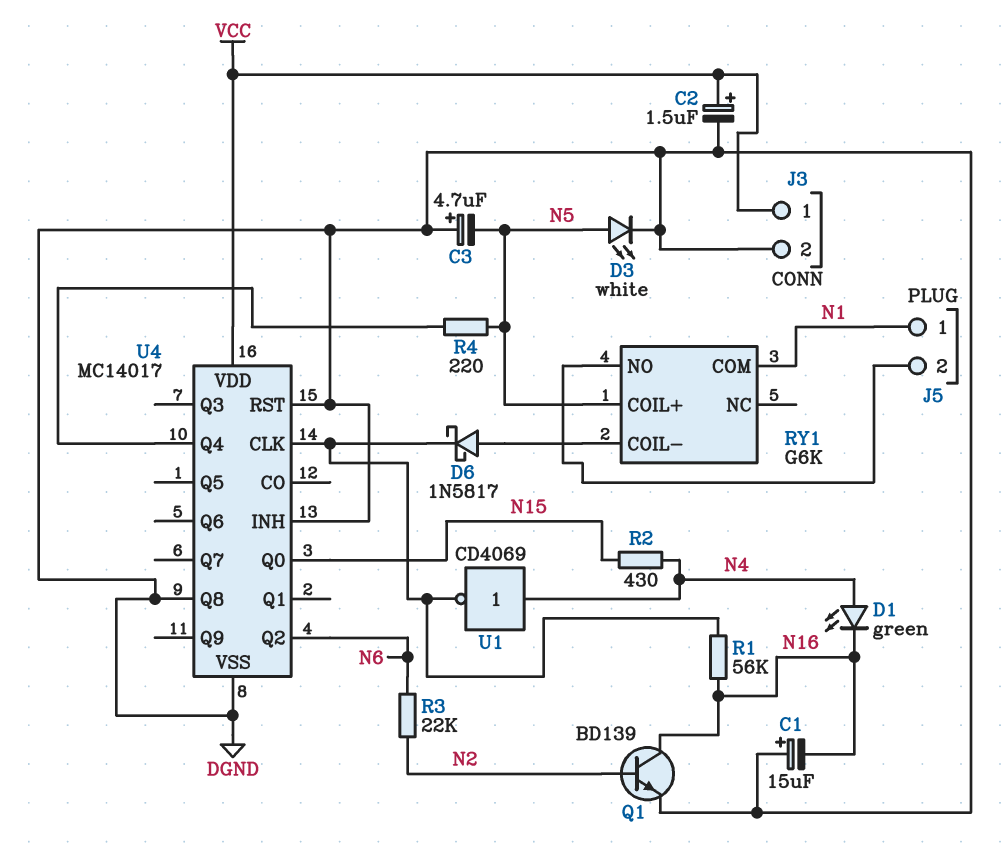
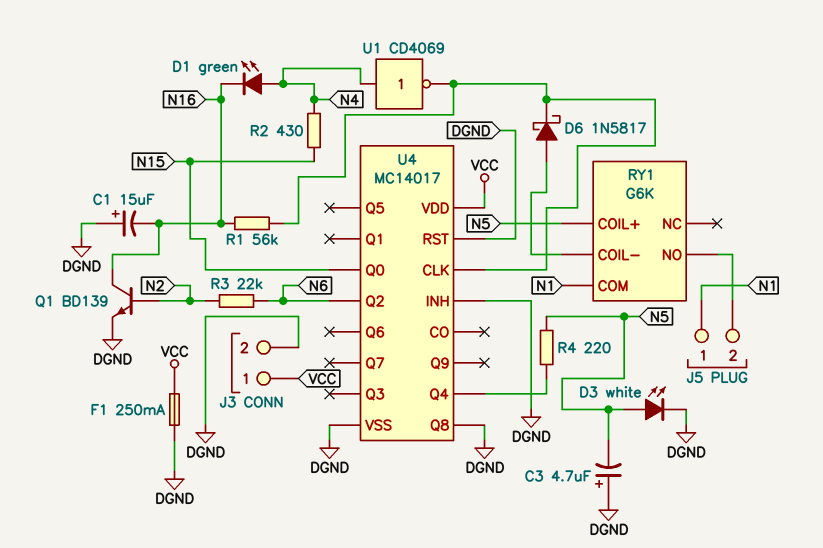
C2: 1.5uF (plus VCC, minus DGND) -> none
F1: none -> 250mA (DGND, VCC)

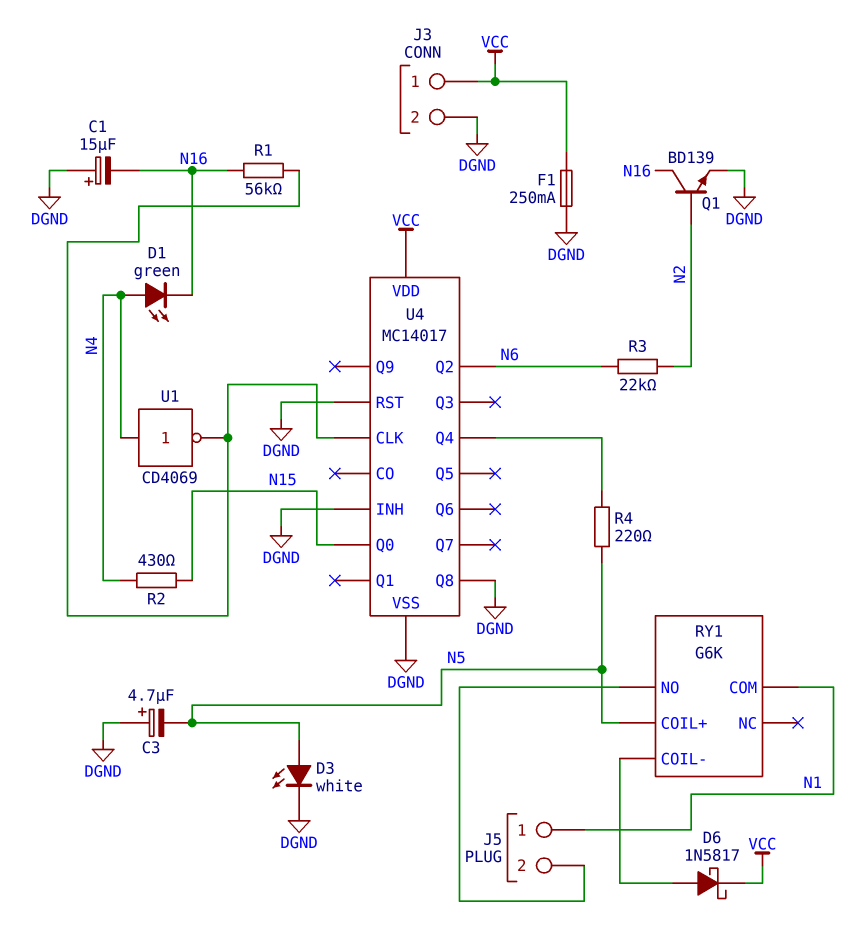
D6: schottky 1N5817 (A RY1/COIL-, K U4/CLK) -> schottky 1N5817 (A RY1/COIL-, K VCC)

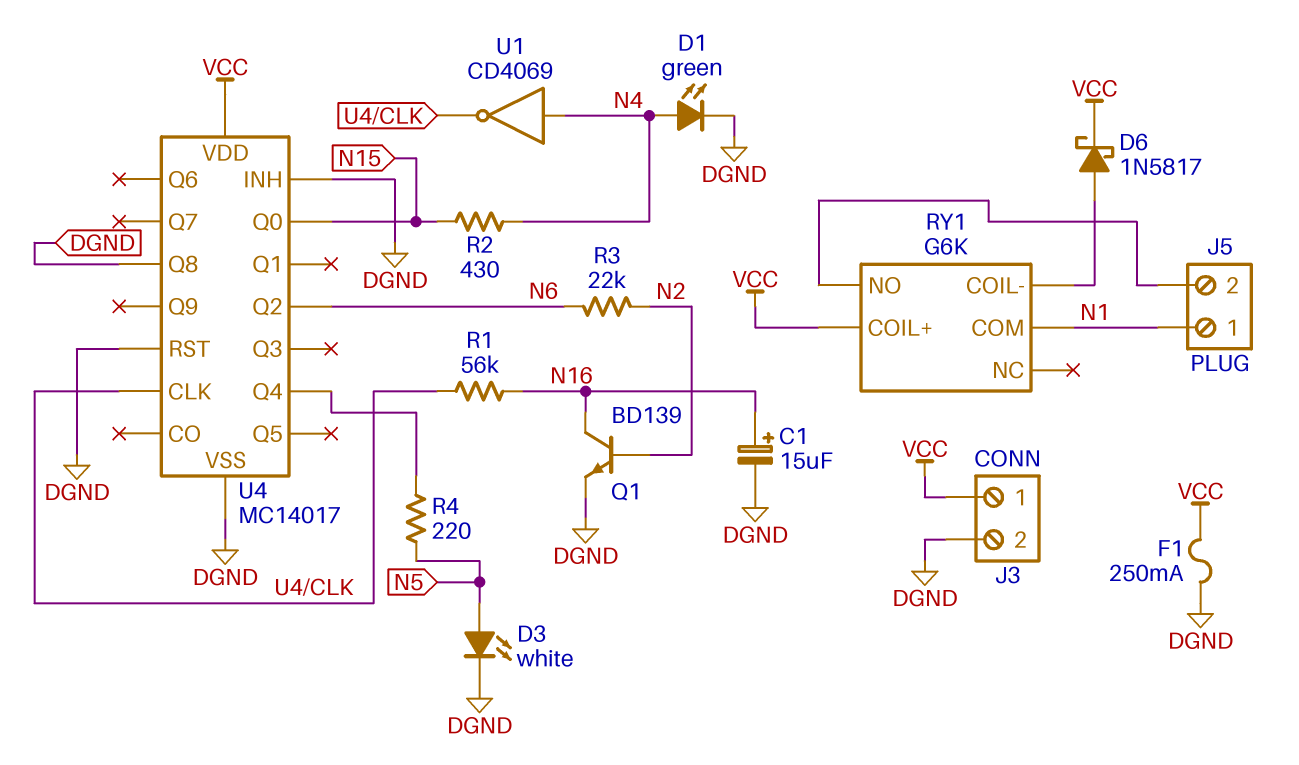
C1: 15uF (plus DGND, minus N16) -> 15uF (plus N16, minus DGND)
C3: 4.7uF (plus DGND, minus N5) -> none
D1: LED green (A N4, K N16) -> LED green (A N4, K DGND)
RY1 pin COIL+: N5 -> VCC

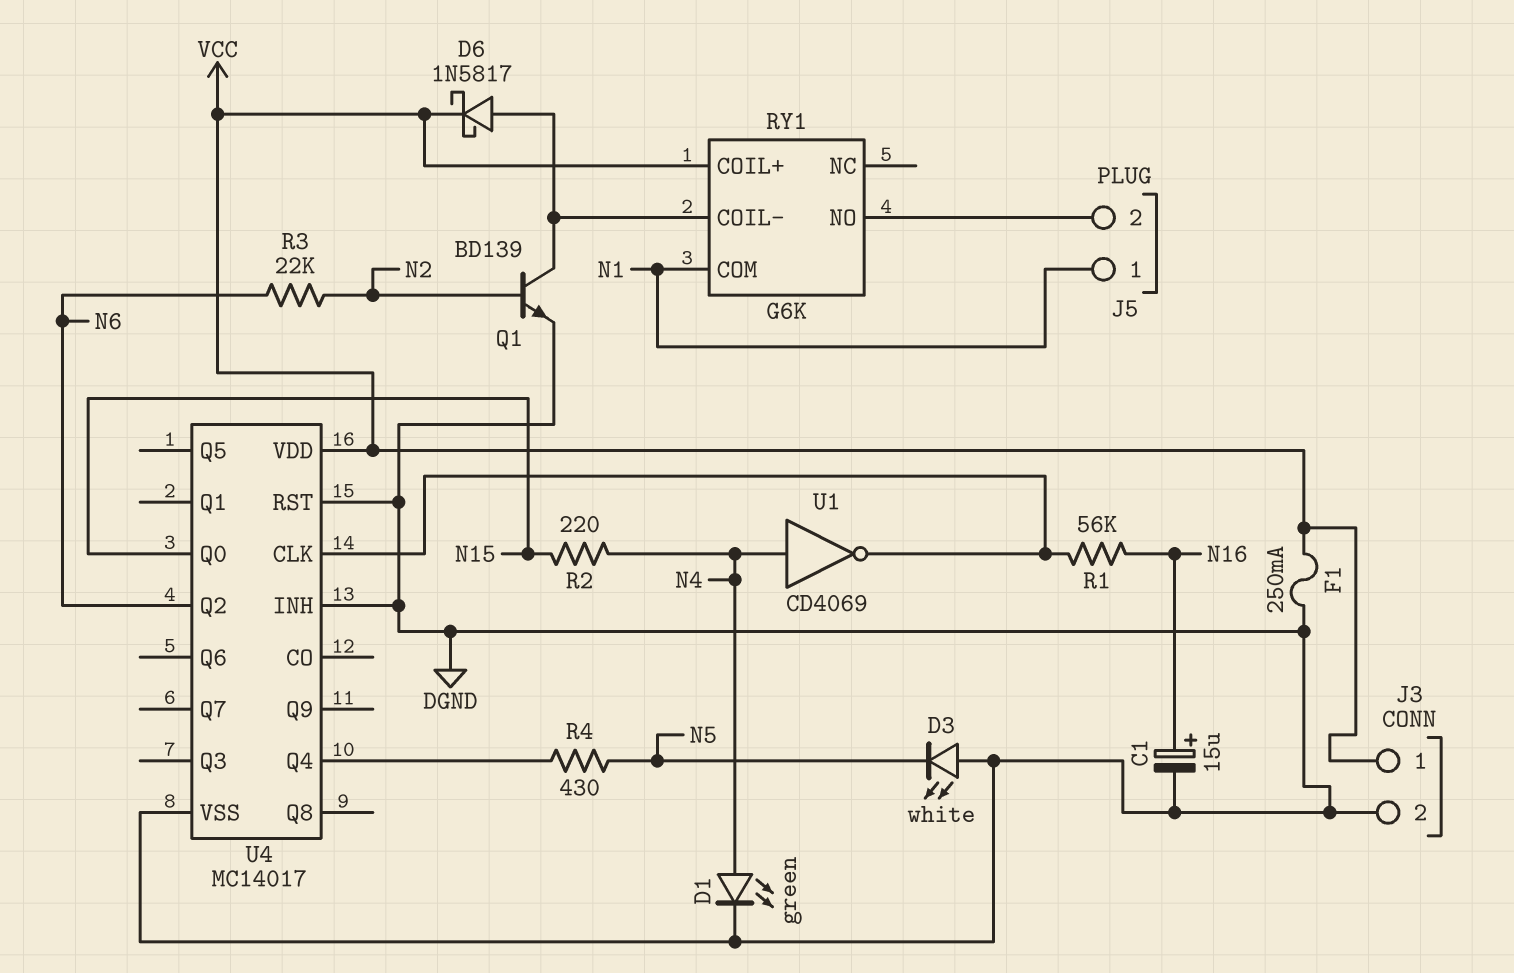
D3: LED white (A N5, K DGND) -> LED white (A DGND, K N5)
Q1: NPN BD139 (B N2, C N16, E DGND) -> NPN BD139 (B N2, C RY1/COIL-, E DGND)
R2: 430 (N4, N15) -> 220 (N4, N15)
R4: 220 (N5, U4/Q4) -> 430 (N5, U4/Q4)
U4 pin Q8: DGND -> none

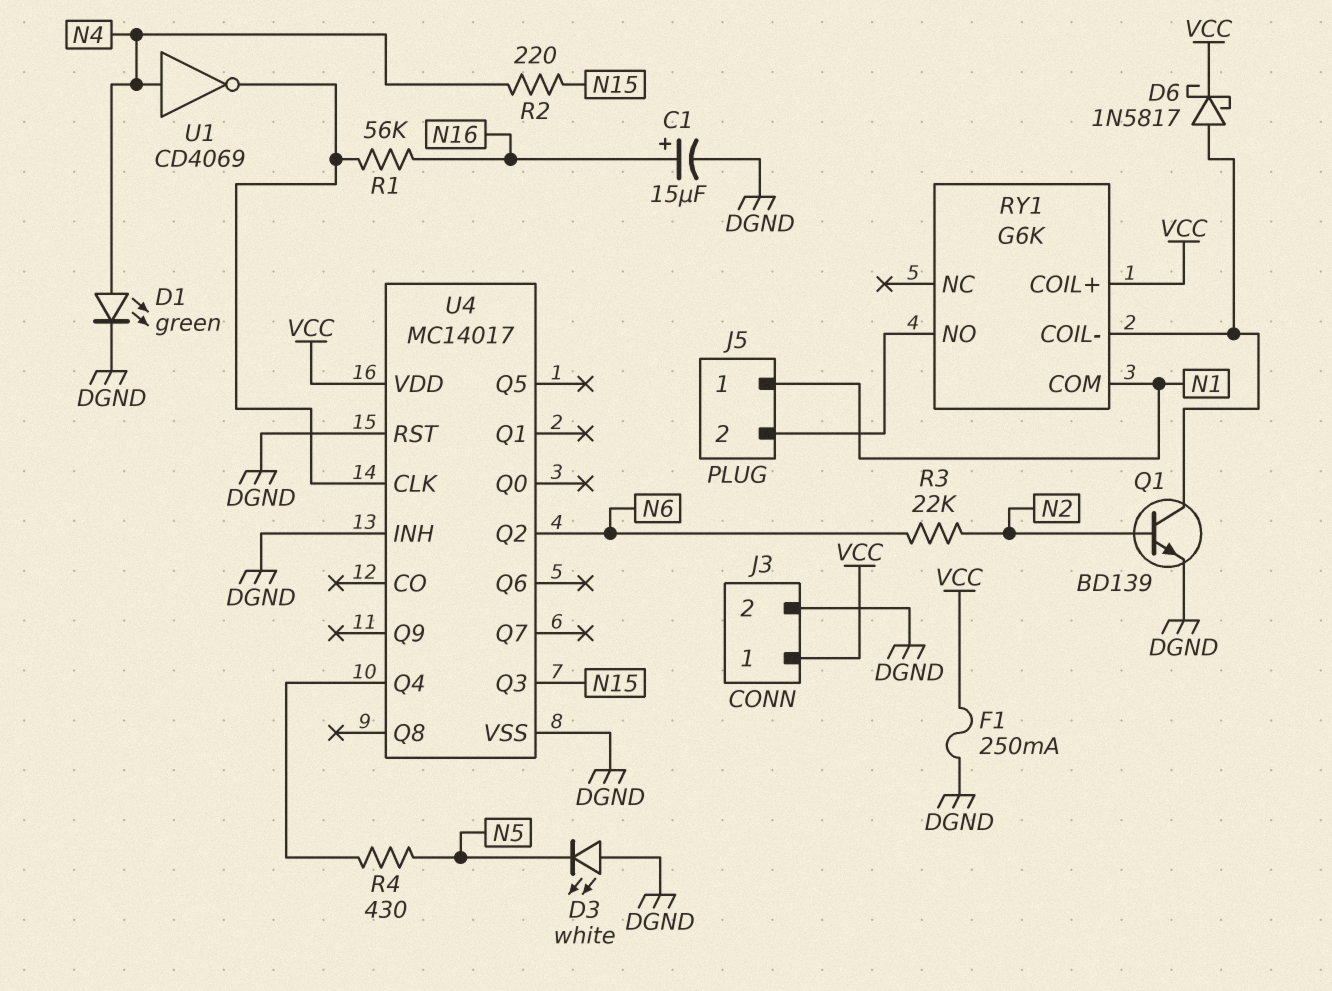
U4 pin Q0: N15 -> none
U4 pin Q3: none -> N15

